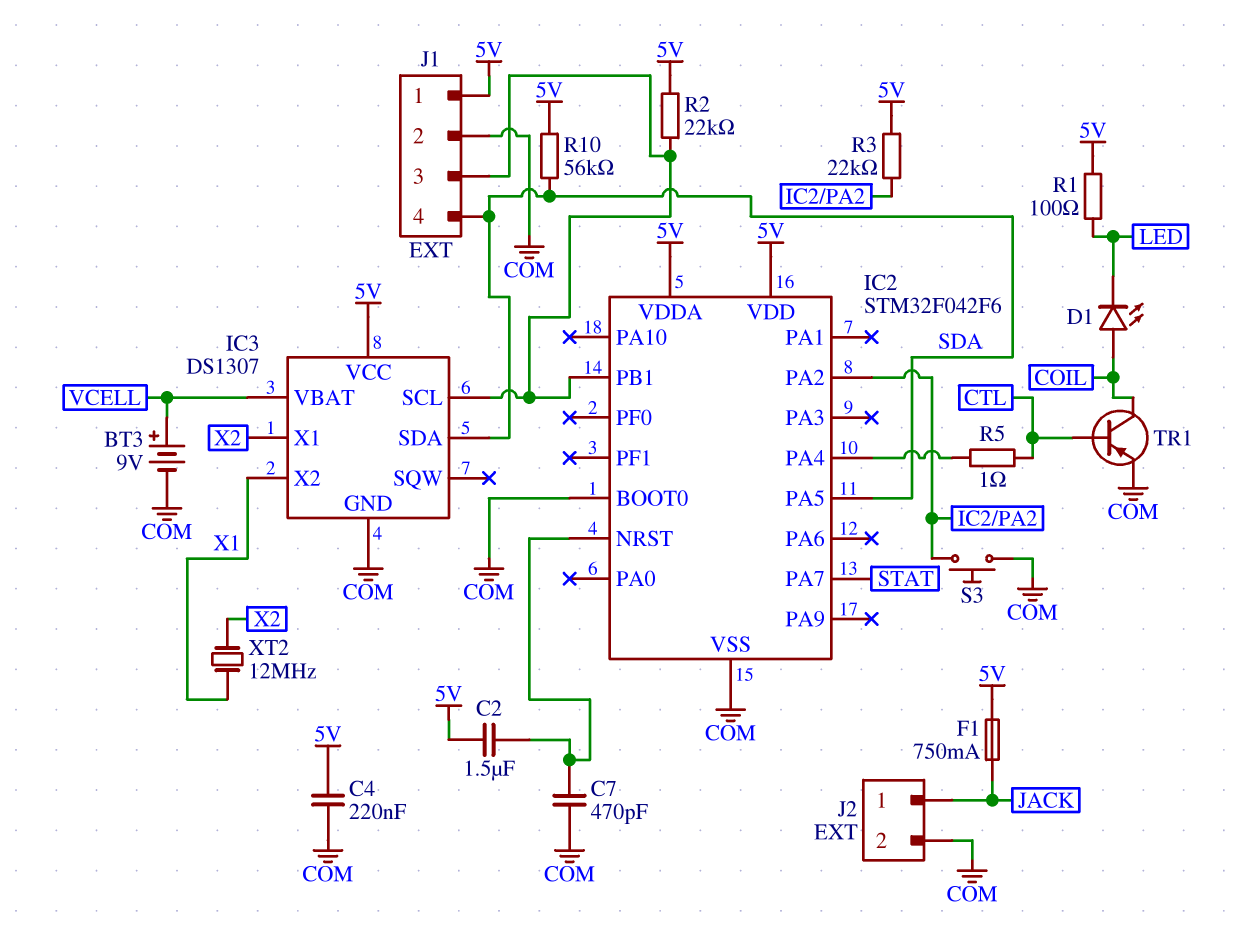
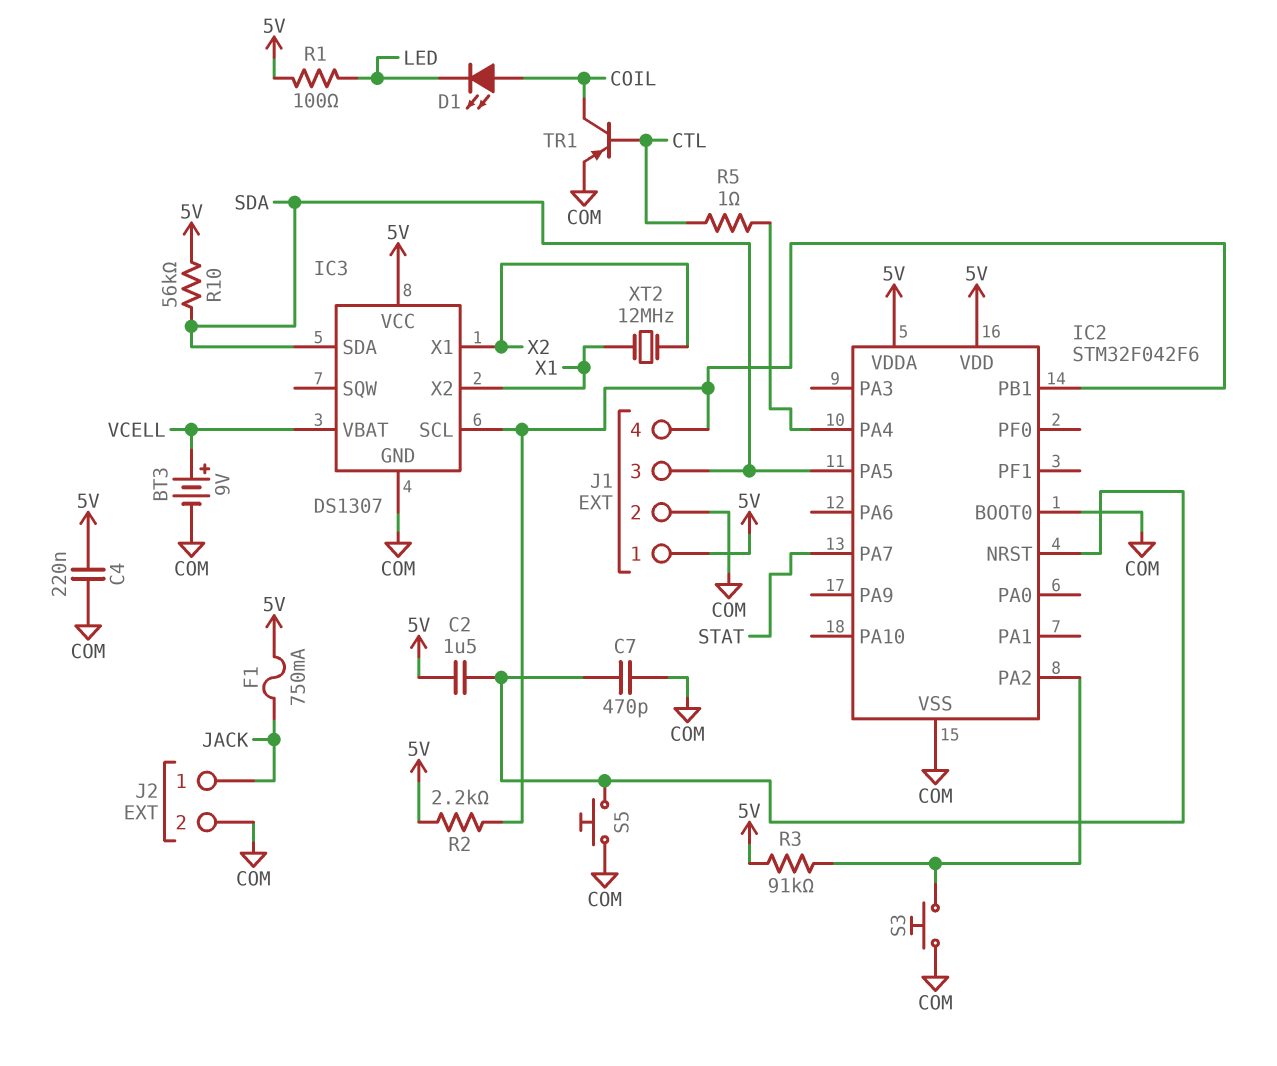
J1 pin 3: IC2/PB1 -> SDA
J1 pin 4: SDA -> IC2/PB1
R2: 22k (5V, IC2/PB1) -> 2.2k (5V, IC2/PB1)
R3: 22k (5V, IC2/PA2) -> 91k (5V, IC2/PA2)
S5: none -> button (COM, IC2/NRST)

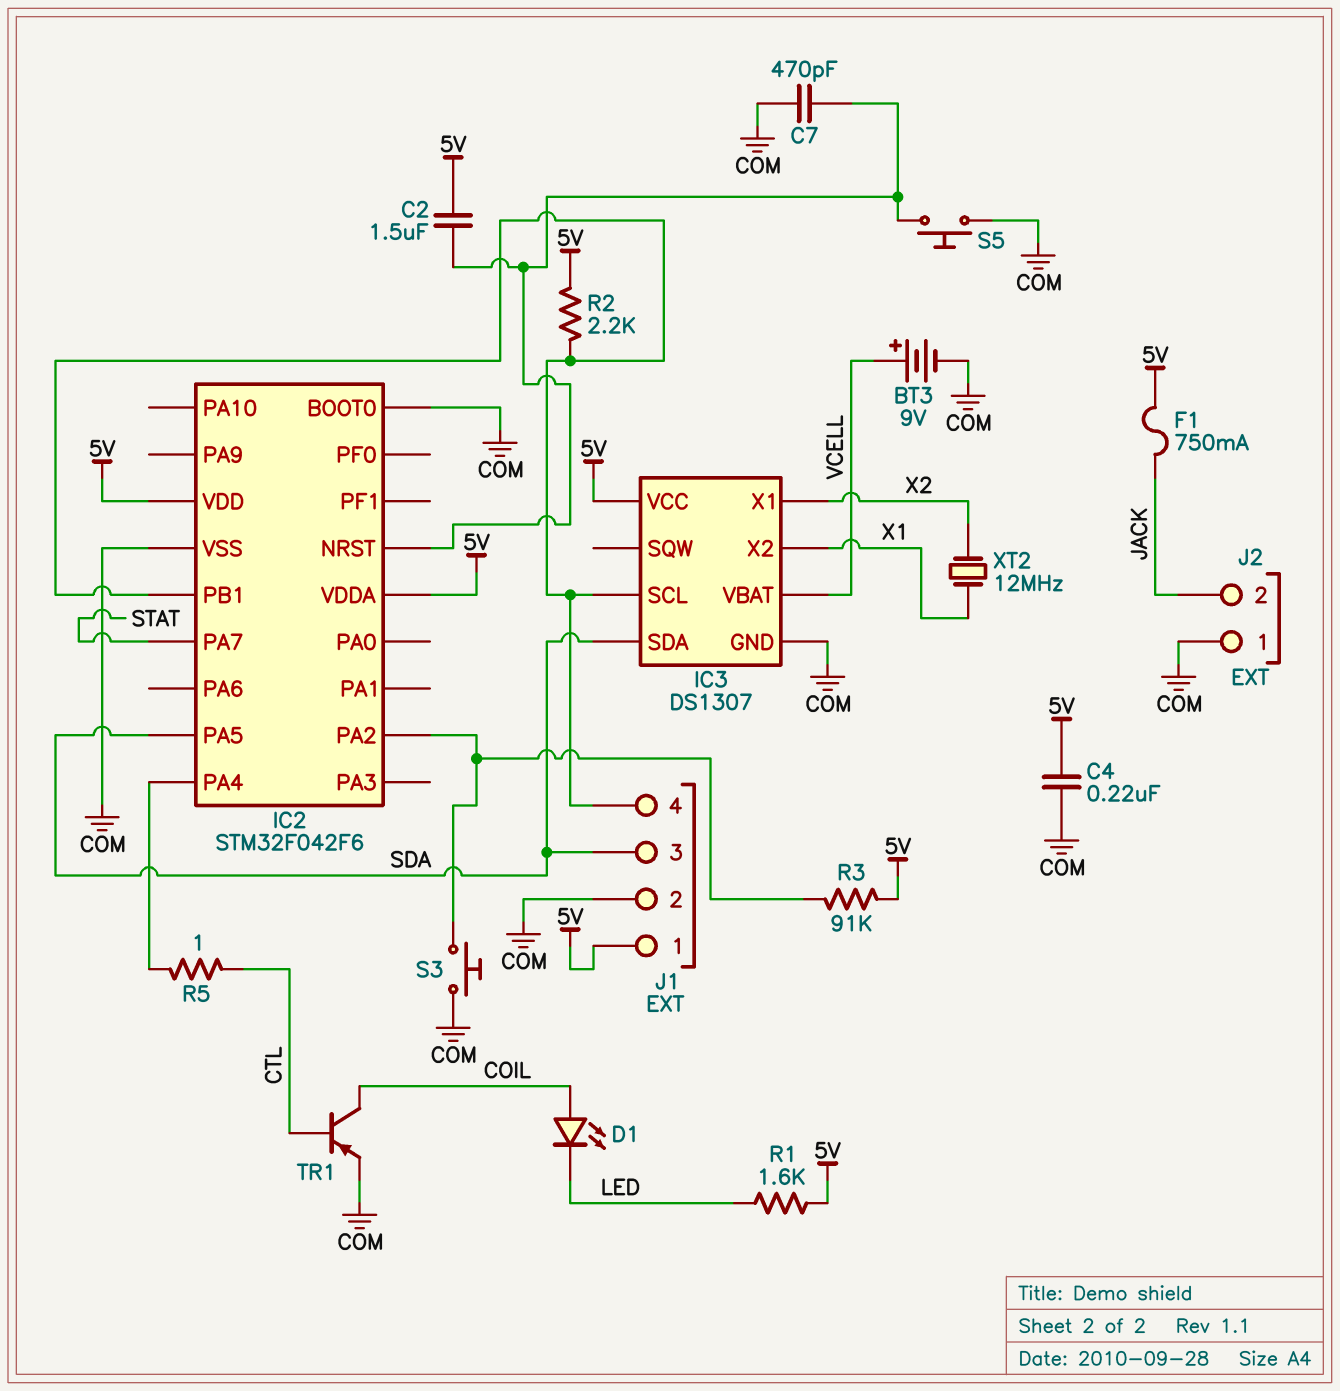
J2 pin 1: JACK -> COM
J2 pin 2: COM -> JACK
R1: 100 (5V, LED) -> 1.6k (5V, LED)
R10: 56k (5V, SDA) -> none

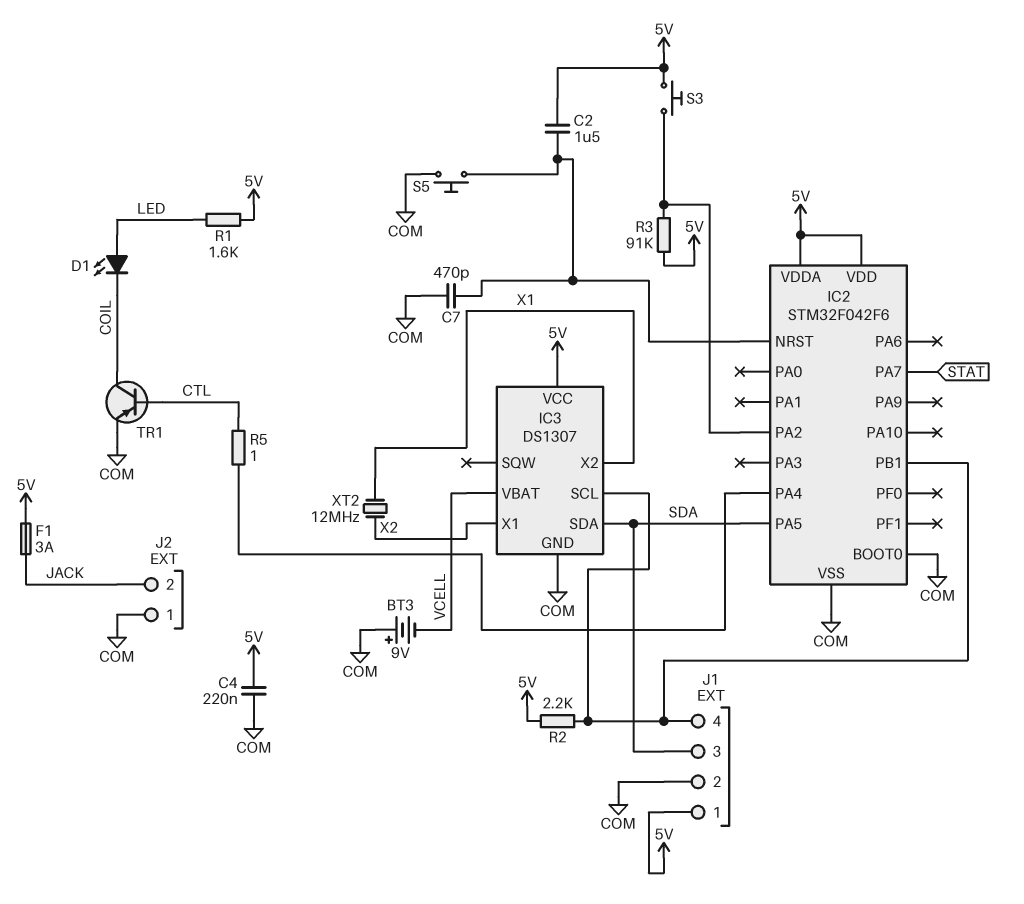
BT3: 9V (plus VCELL, minus COM) -> 9V (plus COM, minus VCELL)
D1: LED (A COIL, K LED) -> LED (A LED, K COIL)
F1: 750mA (5V, JACK) -> 3A (5V, JACK)
S3: button (COM, IC2/PA2) -> button (5V, IC2/PA2)

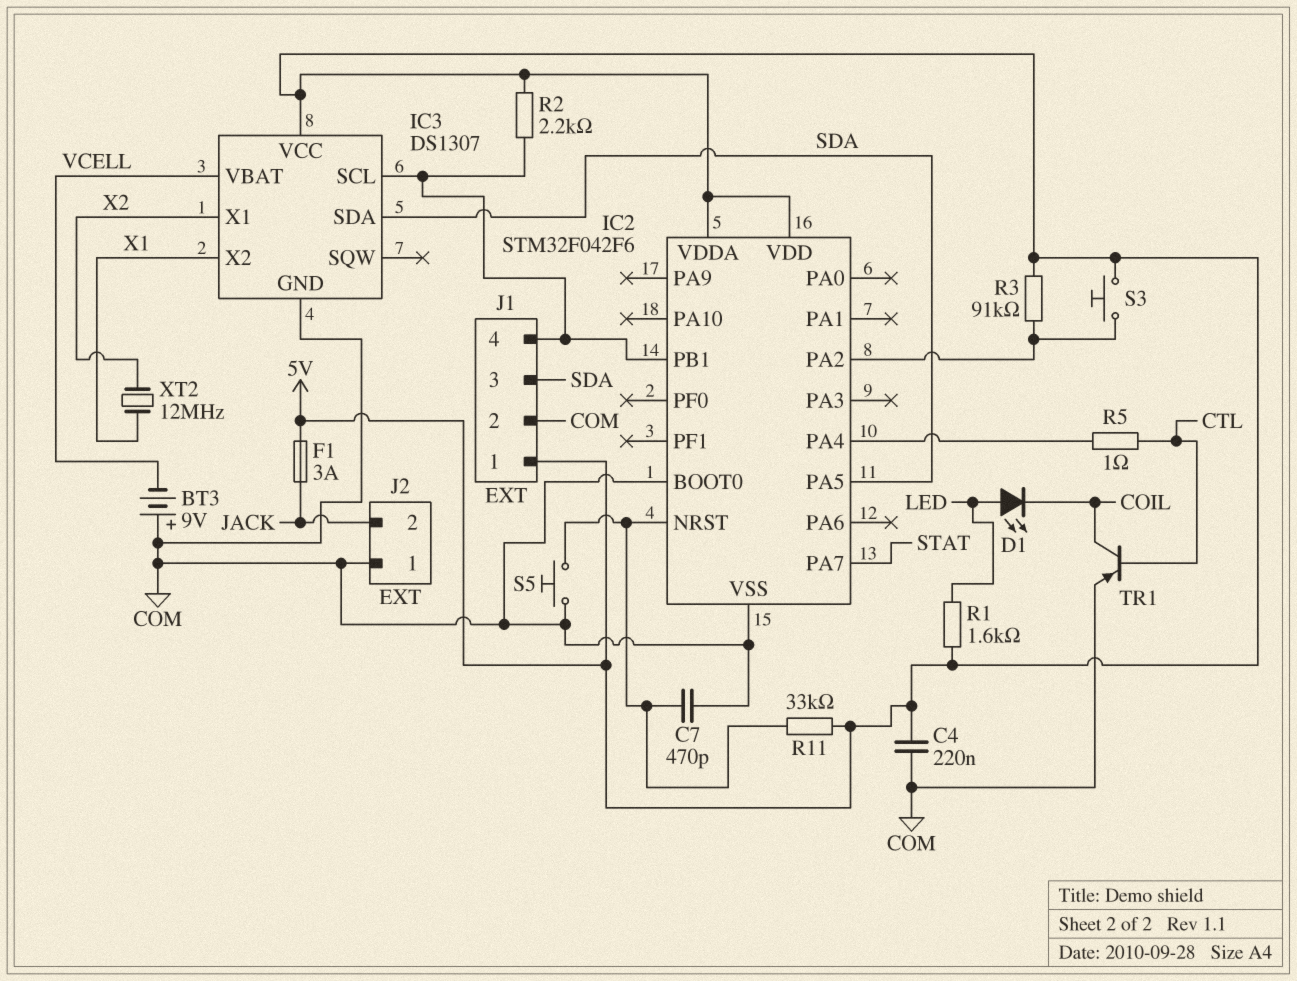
C2: 1.5uF (5V, IC2/NRST) -> none
R11: none -> 33k (5V, IC2/NRST)

